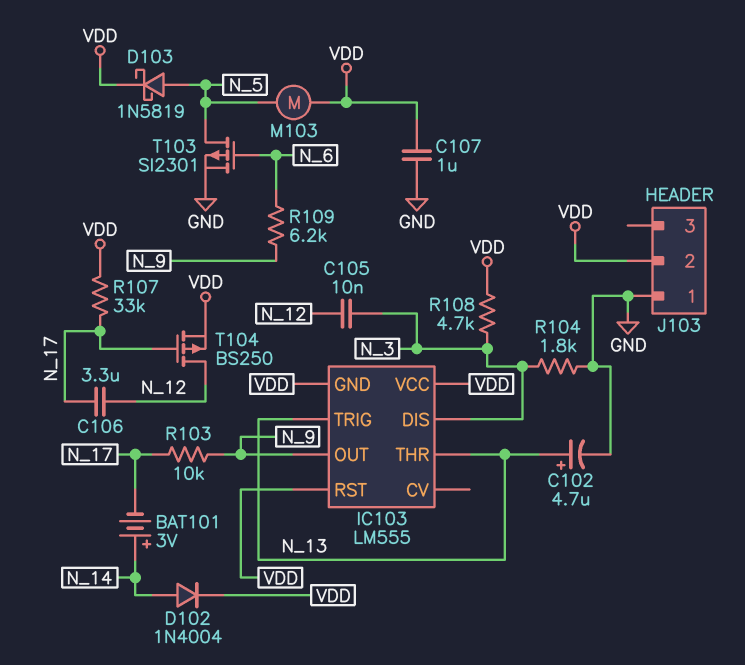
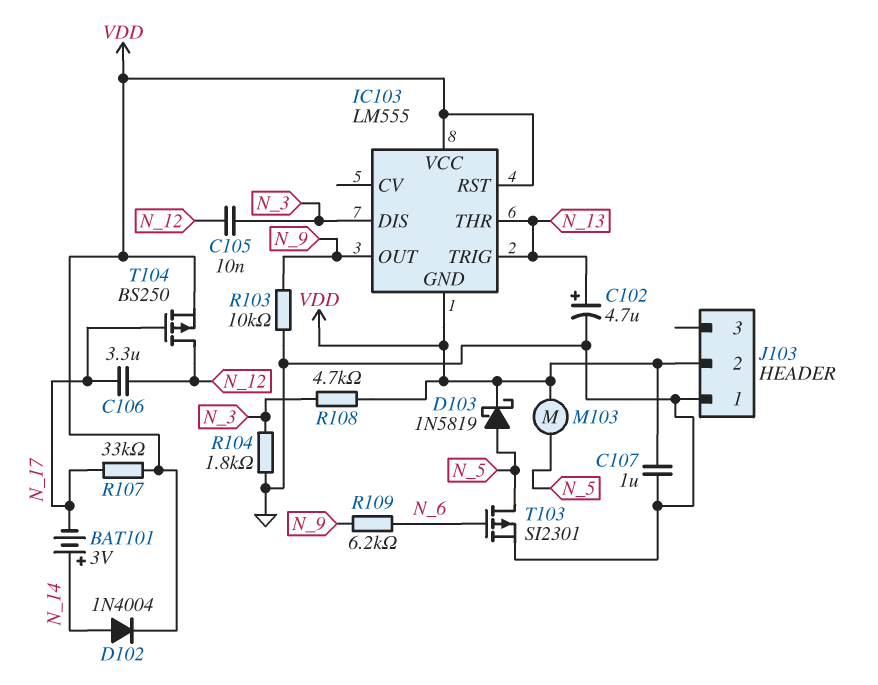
R103: 10k (N_9, N_17) -> 10k (GND, N_9)

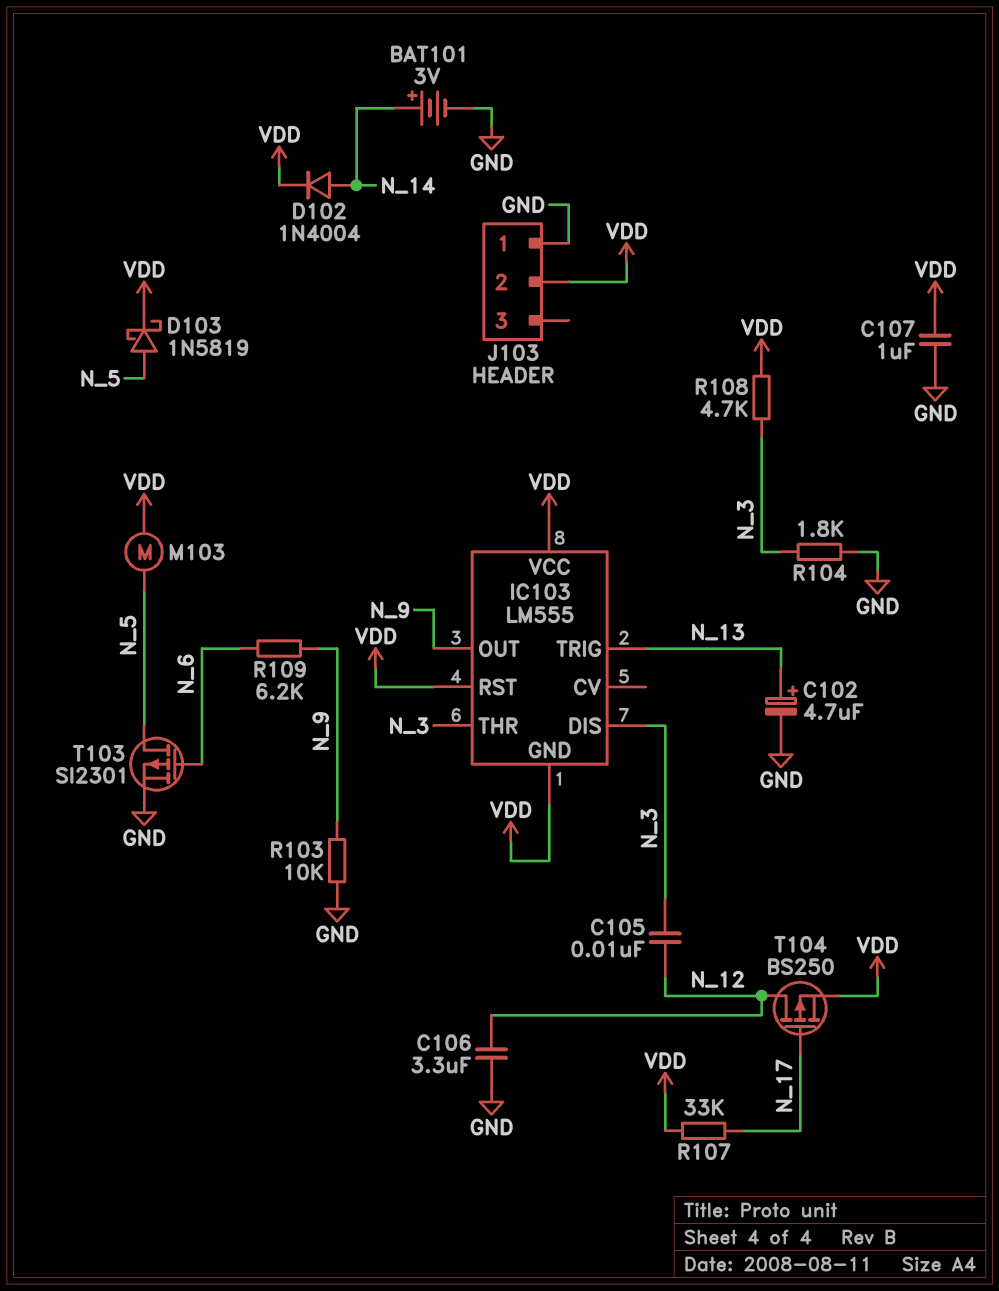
BAT101: 3V (plus N_14, minus N_17) -> 3V (plus N_14, minus GND)
C106: 3.3uF (N_12, N_17) -> 3.3uF (GND, N_12)
IC103 pin THR: N_13 -> N_3

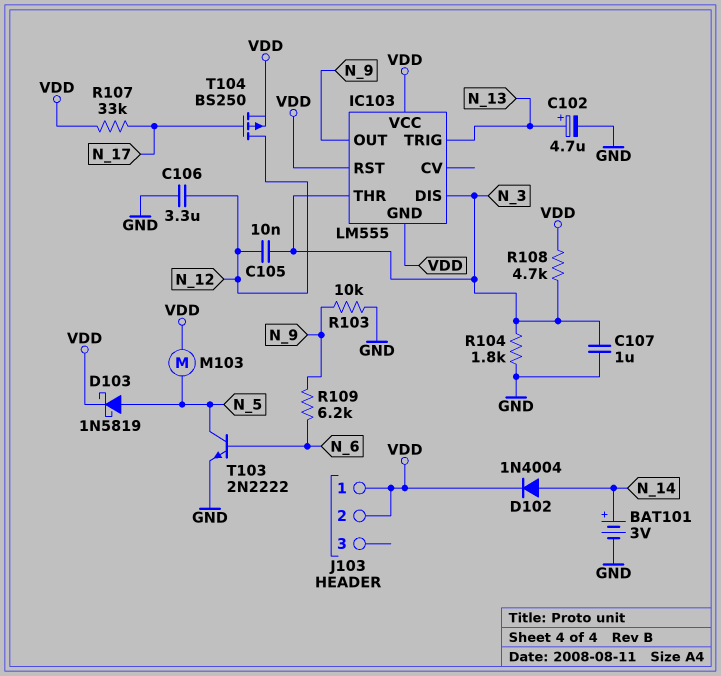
C107: 1uF (GND, VDD) -> 1uF (GND, N_3)
J103 pin 1: GND -> VDD
T103: PMOS SI2301 (G N_6, D N_5, S GND) -> NPN 2N2222 (B N_6, C N_5, E GND)

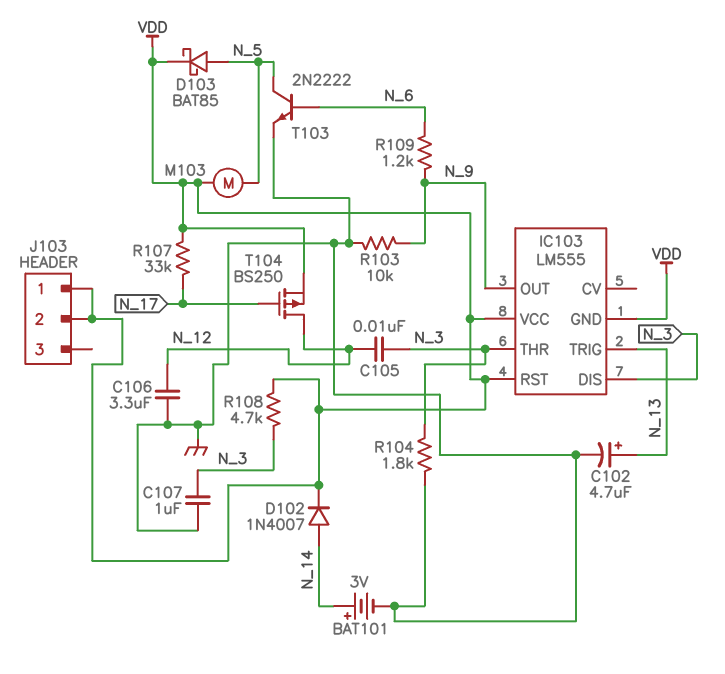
D102: diode 1N4004 (A N_14, K VDD) -> diode 1N4007 (A N_14, K VDD)
D103: schottky 1N5819 (A N_5, K VDD) -> schottky BAT85 (A N_5, K VDD)
R109: 6.2k (N_6, N_9) -> 1.2k (N_6, N_9)

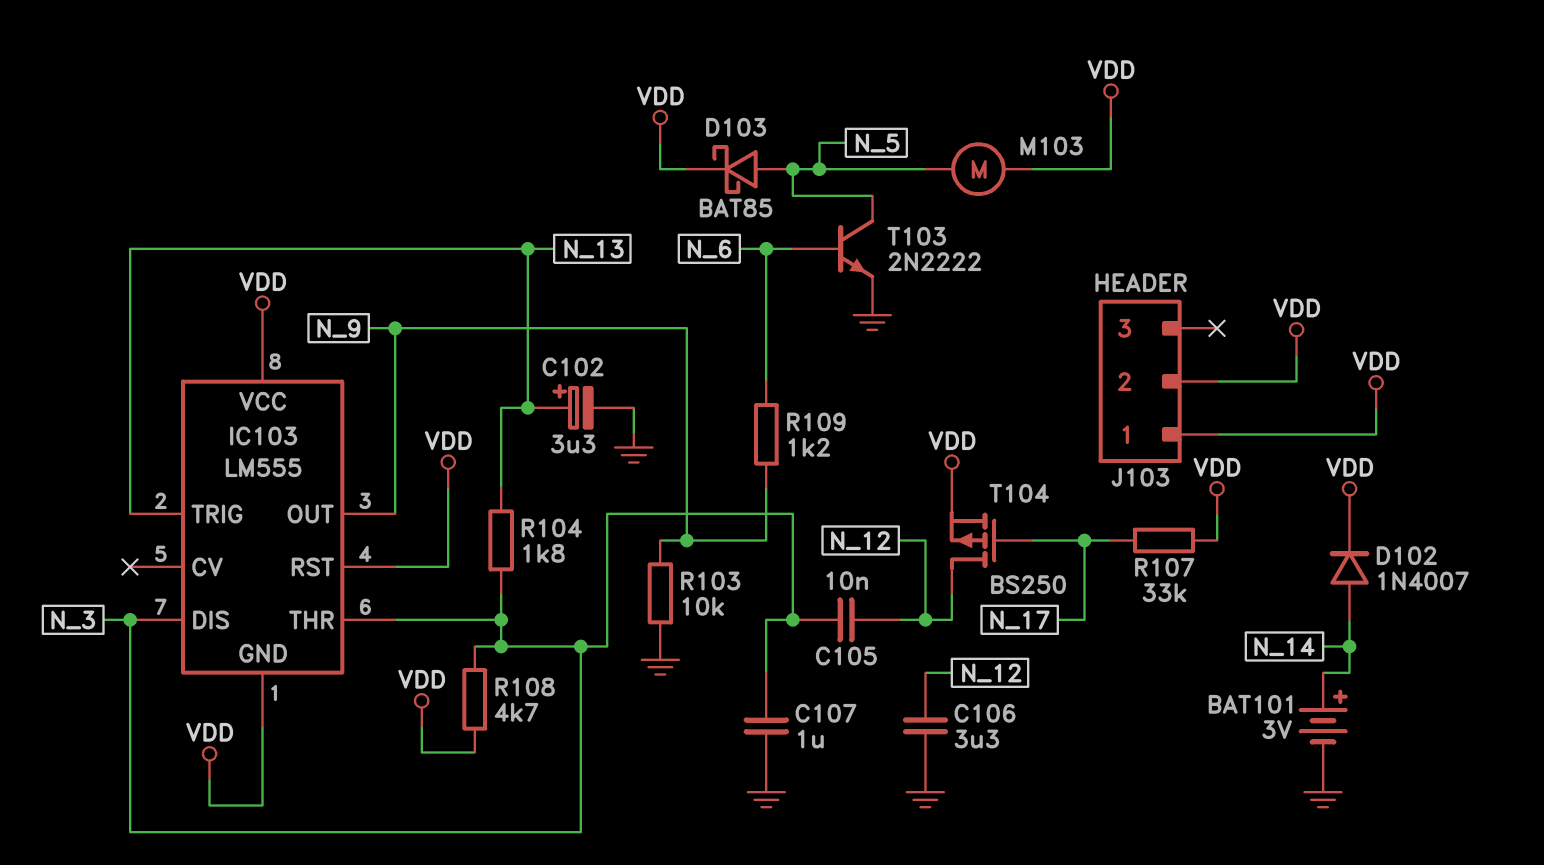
C102: 4.7uF (plus N_13, minus GND) -> 3.3uF (plus N_13, minus GND)
R104: 1.8k (GND, N_3) -> 1.8k (N_3, N_13)

